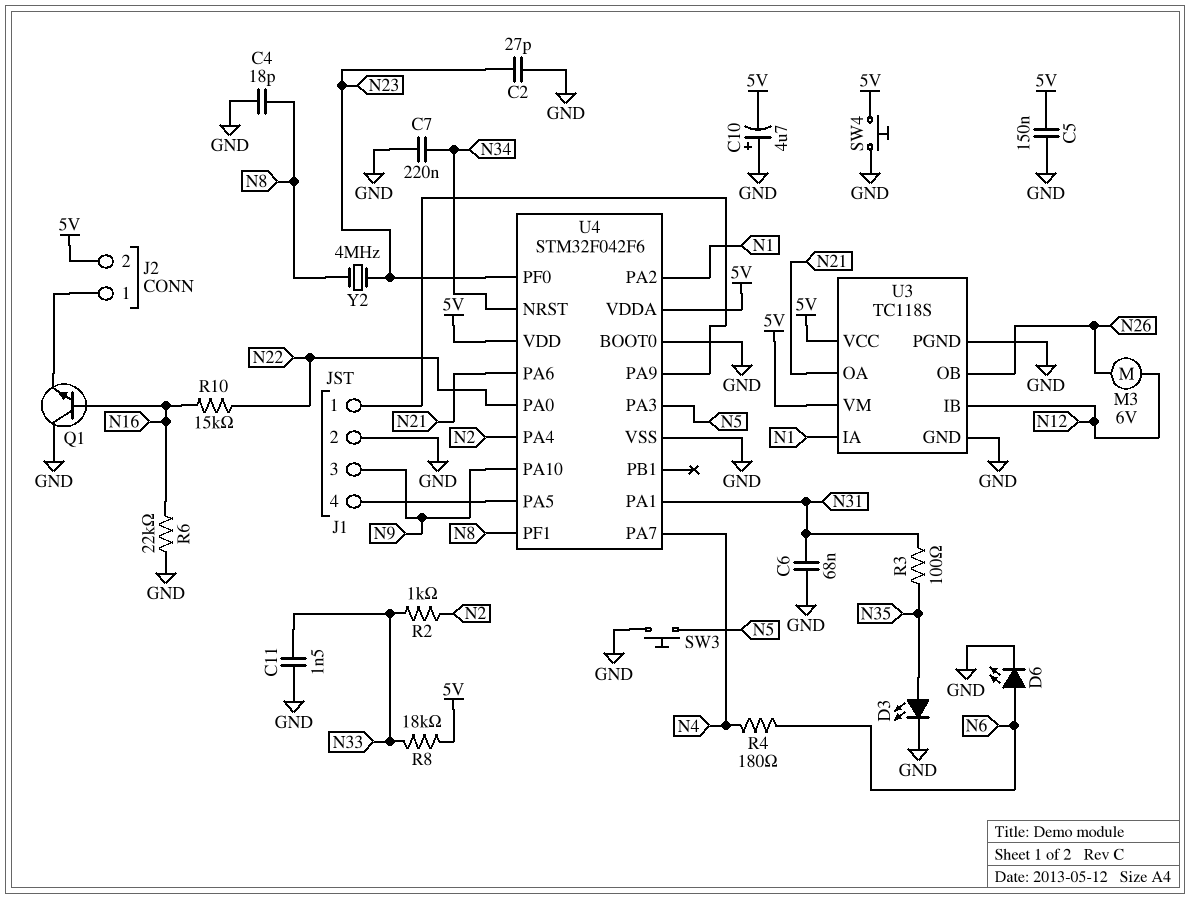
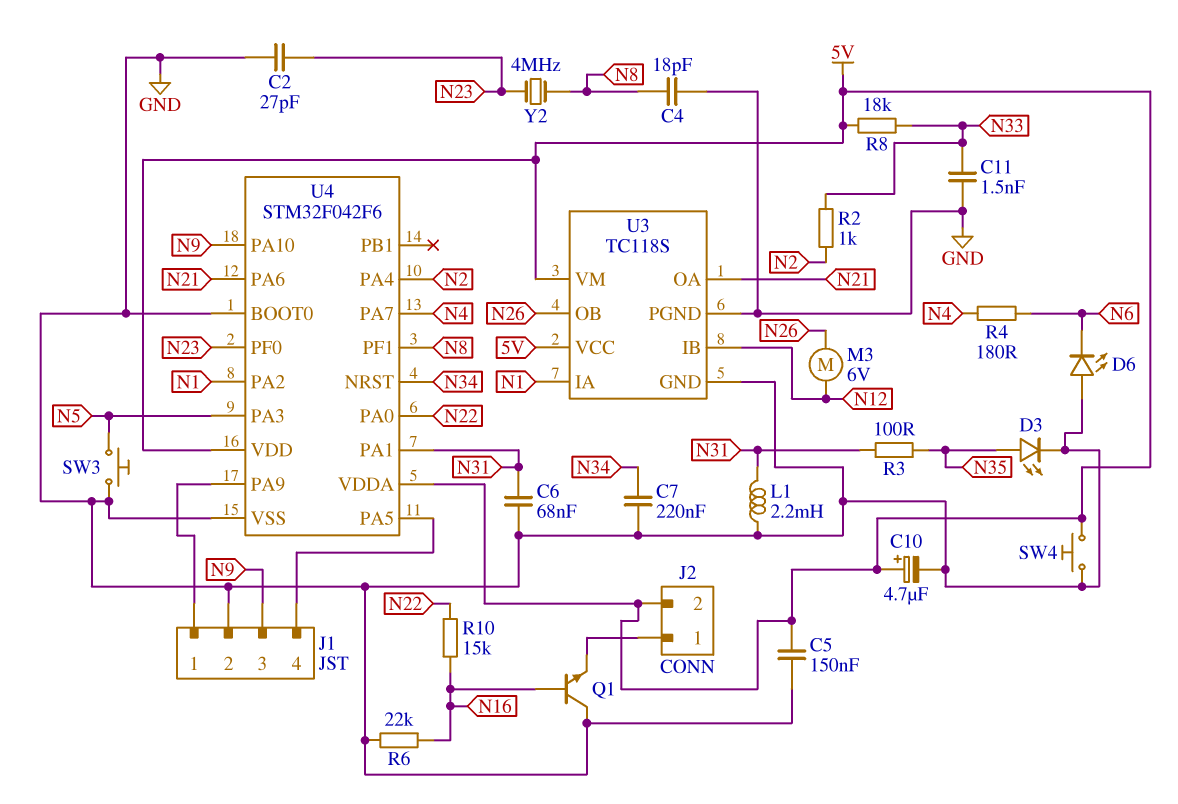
C10: 4.7uF (plus GND, minus 5V) -> 4.7uF (plus 5V, minus GND)
D6: LED (A N6, K GND) -> LED (A GND, K N6)
L1: none -> 2.2mH (GND, N31)

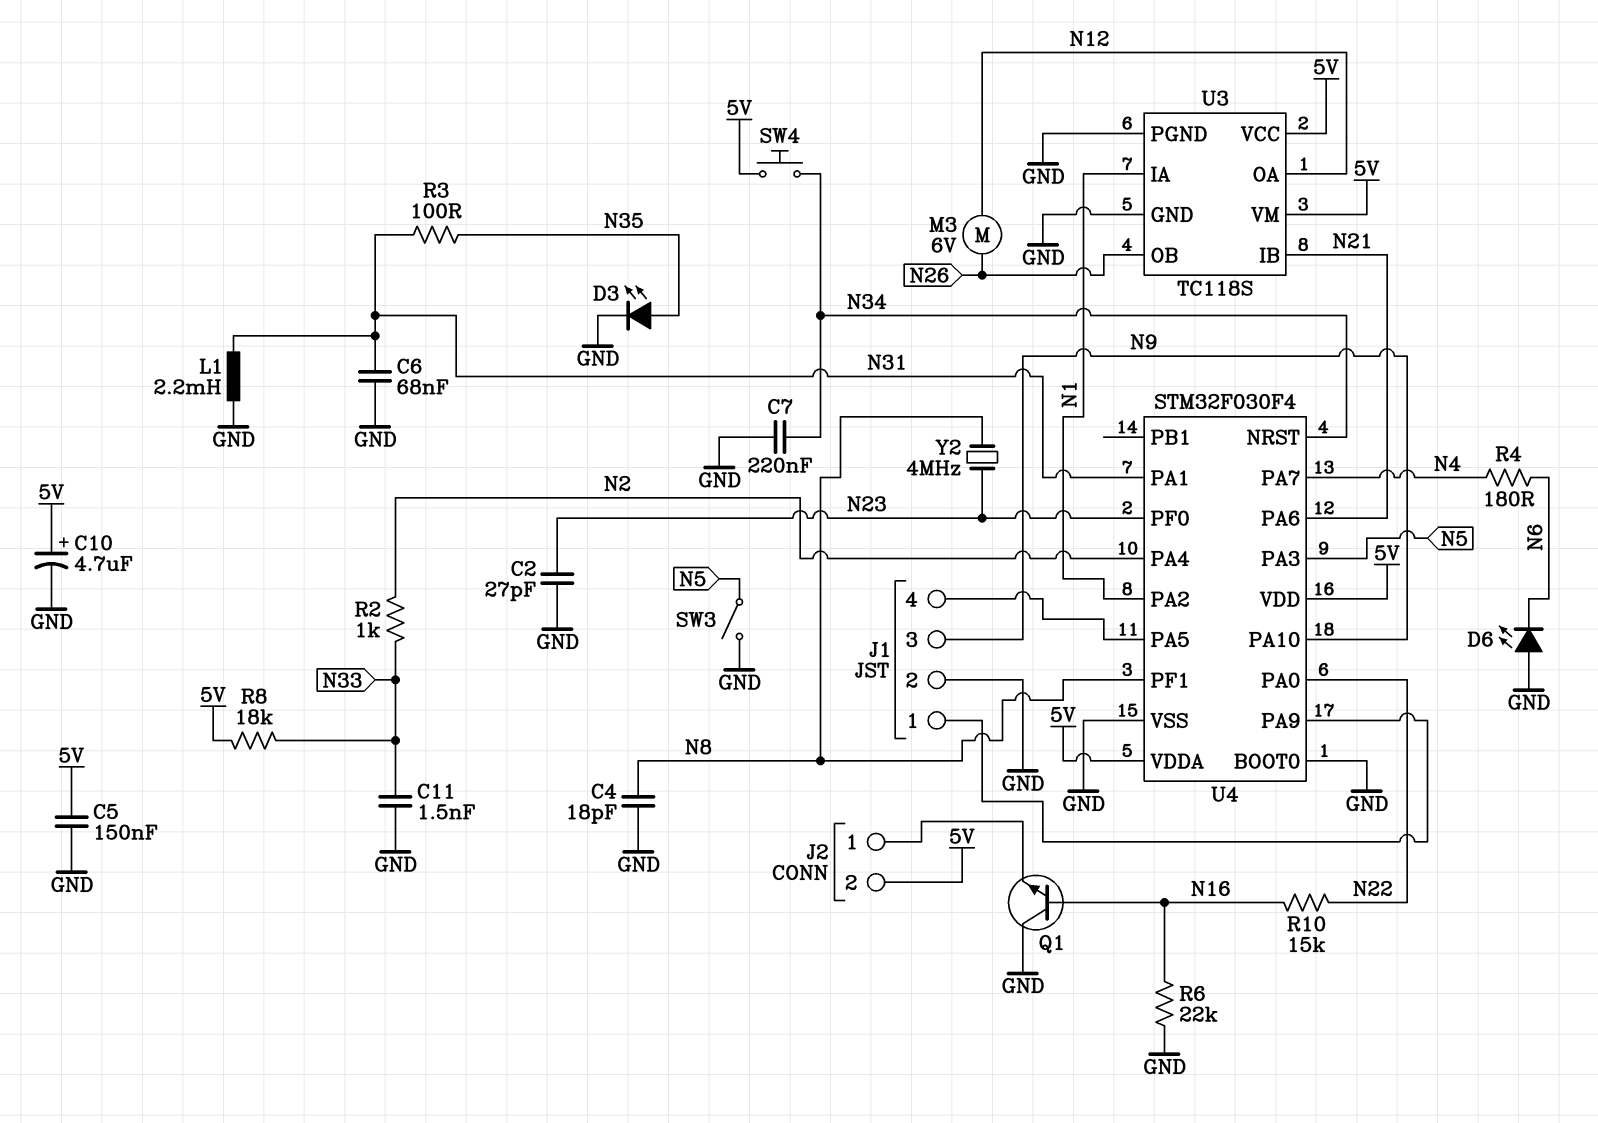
SW3: button (GND, N5) -> switch (GND, N5)
SW4: button (5V, GND) -> button (5V, N34)
U3 pin IB: N12 -> N21
U3 pin OA: N21 -> N12
U4: STM32F042F6 -> STM32F030F4

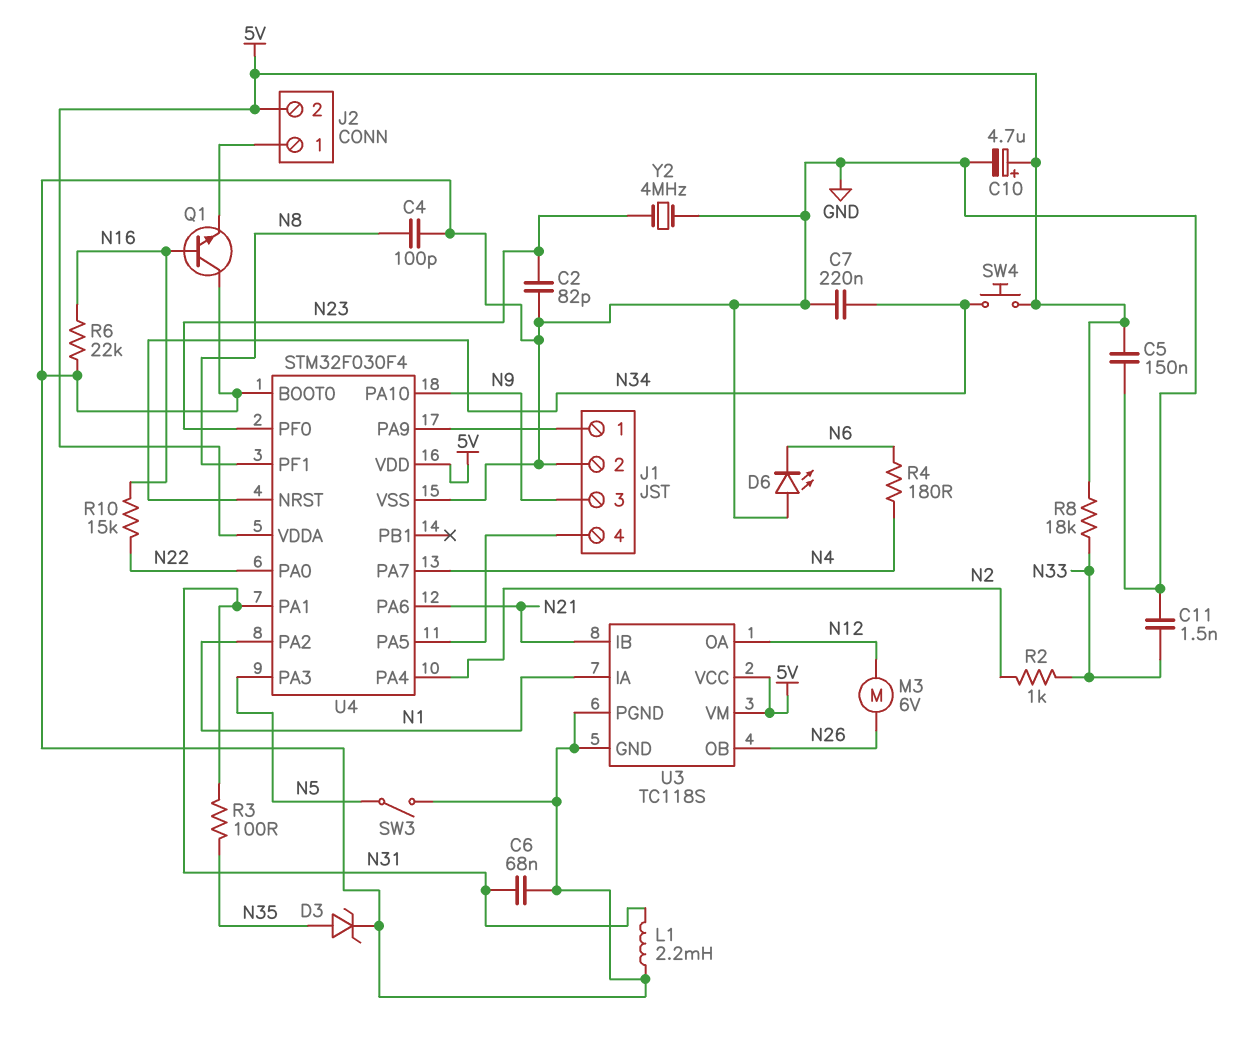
C2: 27pF (GND, N23) -> 82pF (GND, N23)
C4: 18pF (GND, N8) -> 100pF (GND, N8)
D3: LED (A N35, K GND) -> zener (A N35, K GND)
Y2: 4MHz (N8, N23) -> 4MHz (GND, N23)

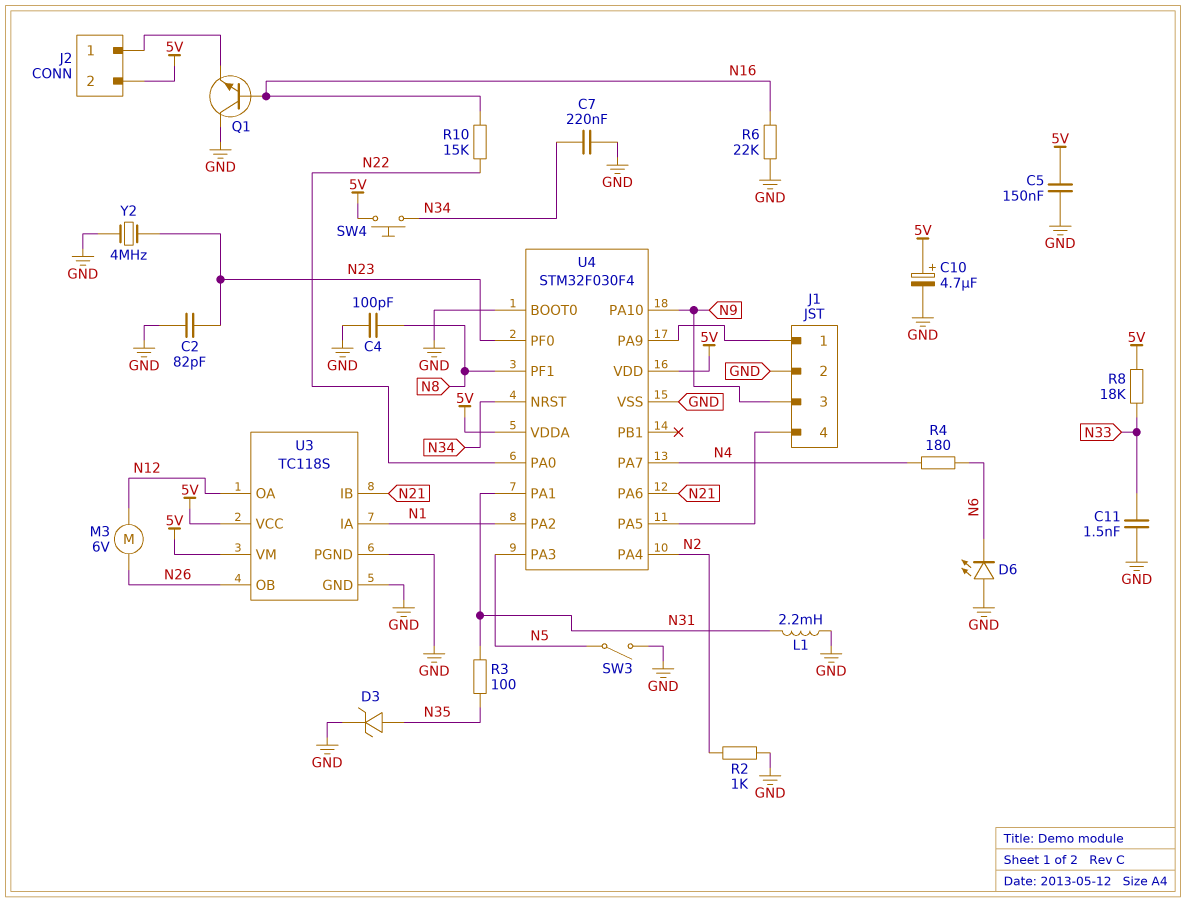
C6: 68nF (GND, N31) -> none
R2: 1k (N2, N33) -> 1k (GND, N2)

